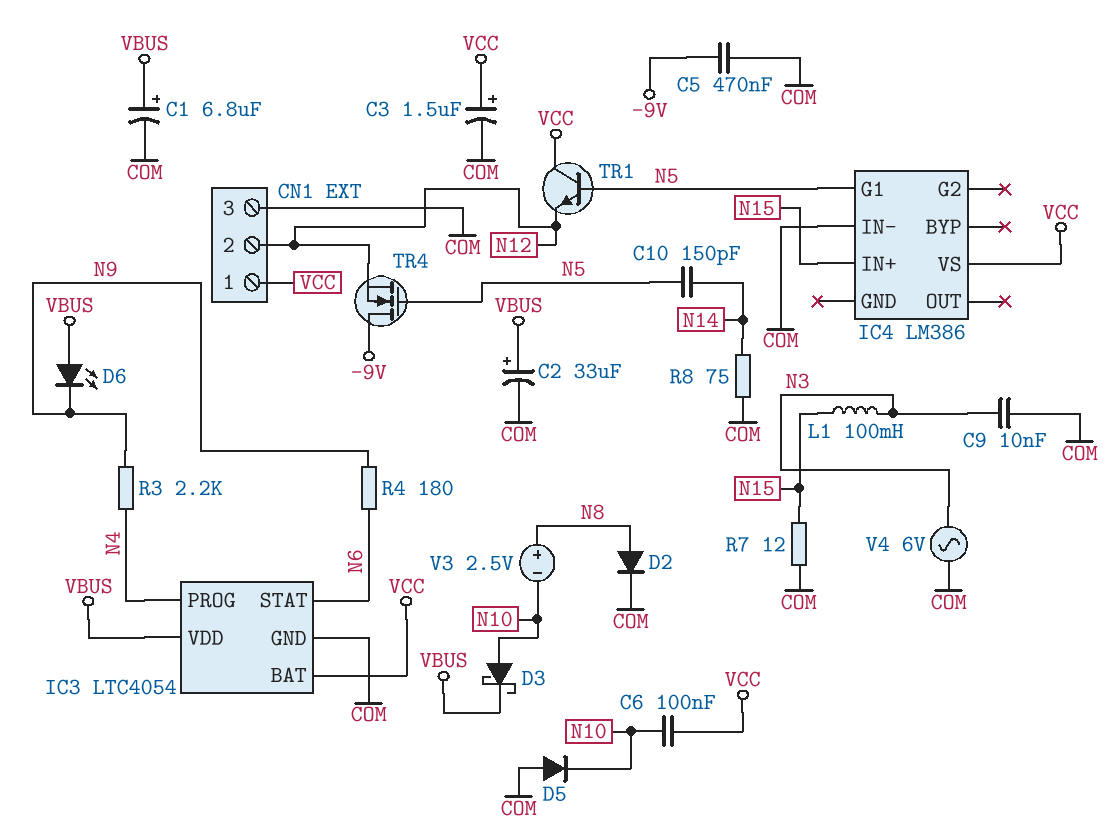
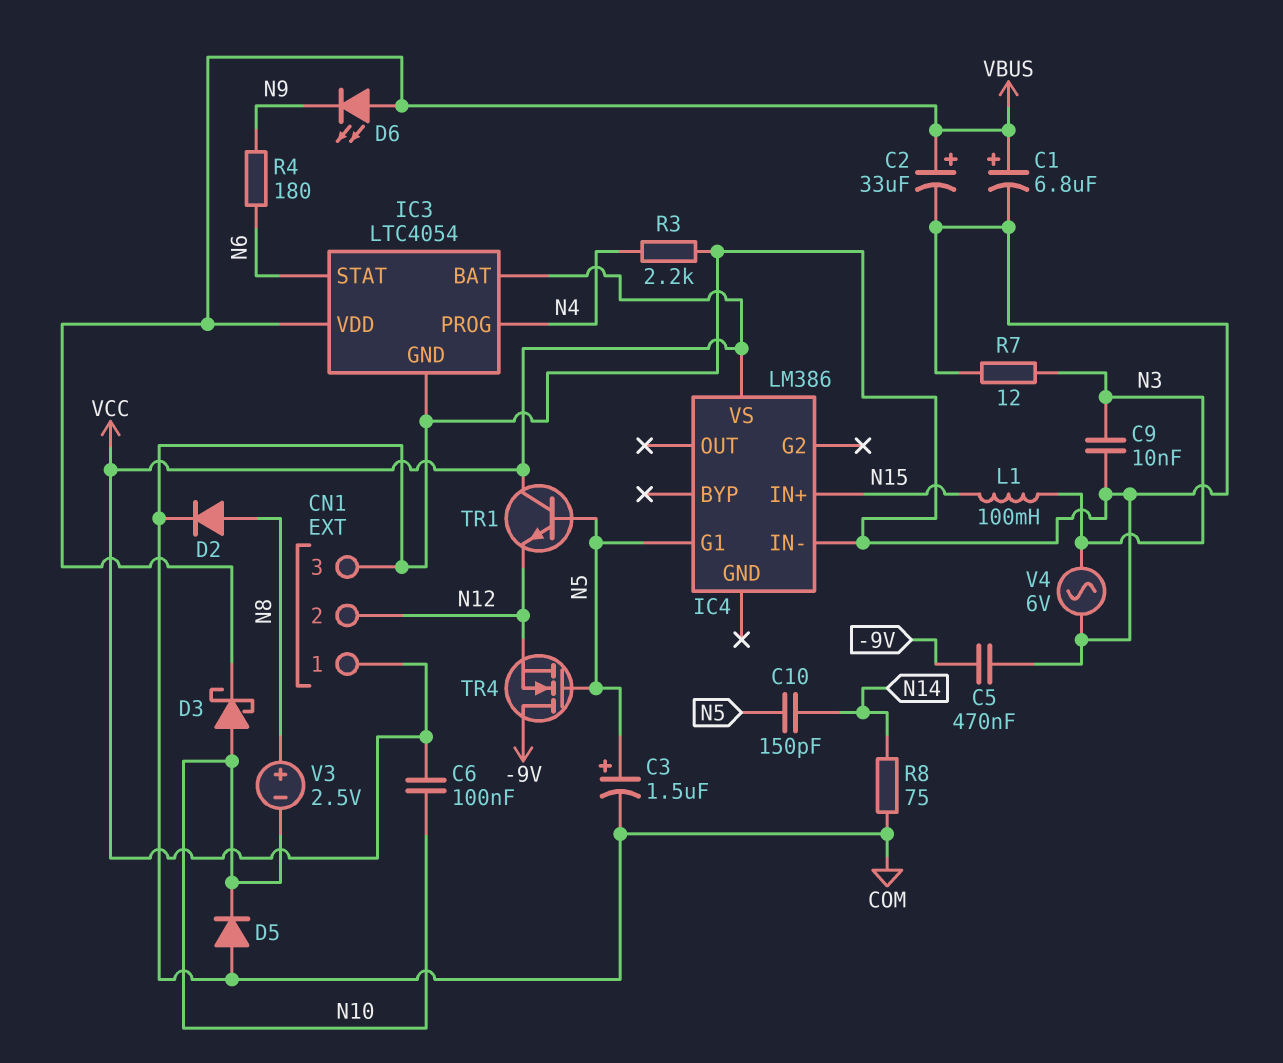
C3: 1.5uF (plus VCC, minus COM) -> 1.5uF (plus N5, minus COM)
R3: 2.2k (N4, N9) -> 2.2k (COM, N4)
R7: 12 (COM, N15) -> 12 (COM, N3)

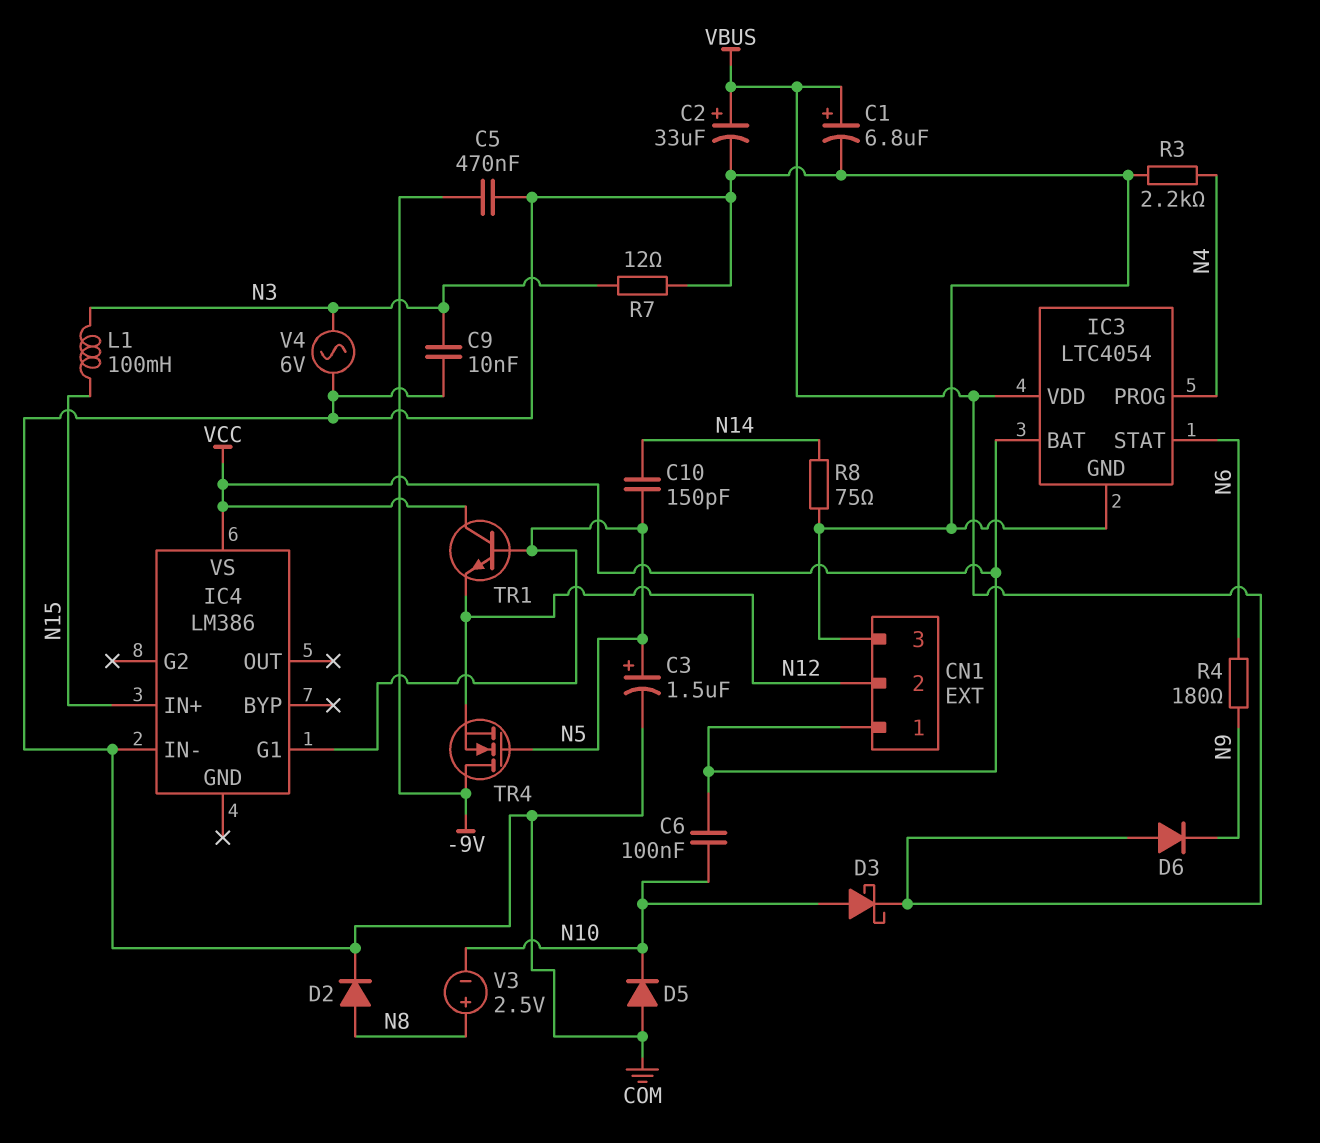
D6: LED (A VBUS, K N9) -> diode (A VBUS, K N9)

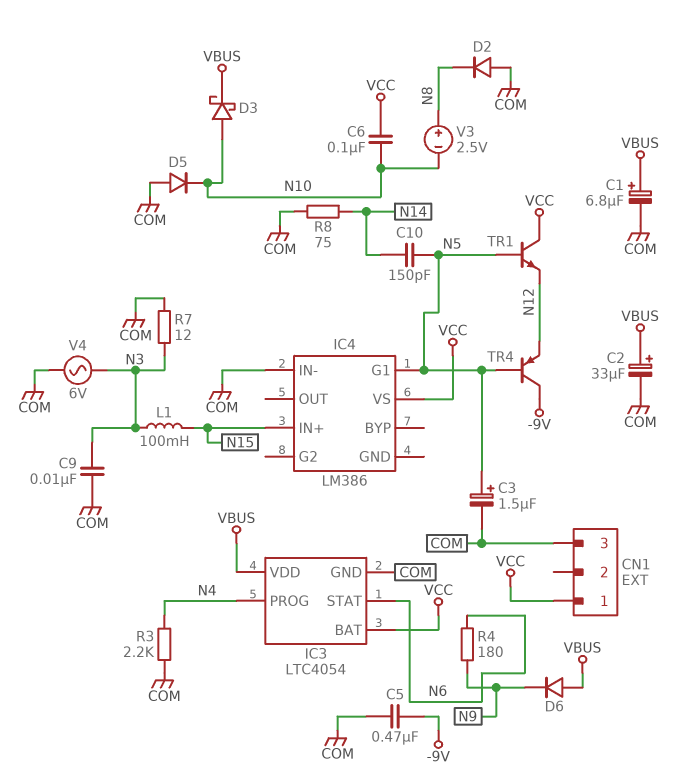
CN1 pin 2: N12 -> none
D2: diode (A N8, K COM) -> diode (A COM, K N8)
TR4: NMOS (G N5, D -9V, S N12) -> PNP (B N5, C -9V, E N12)

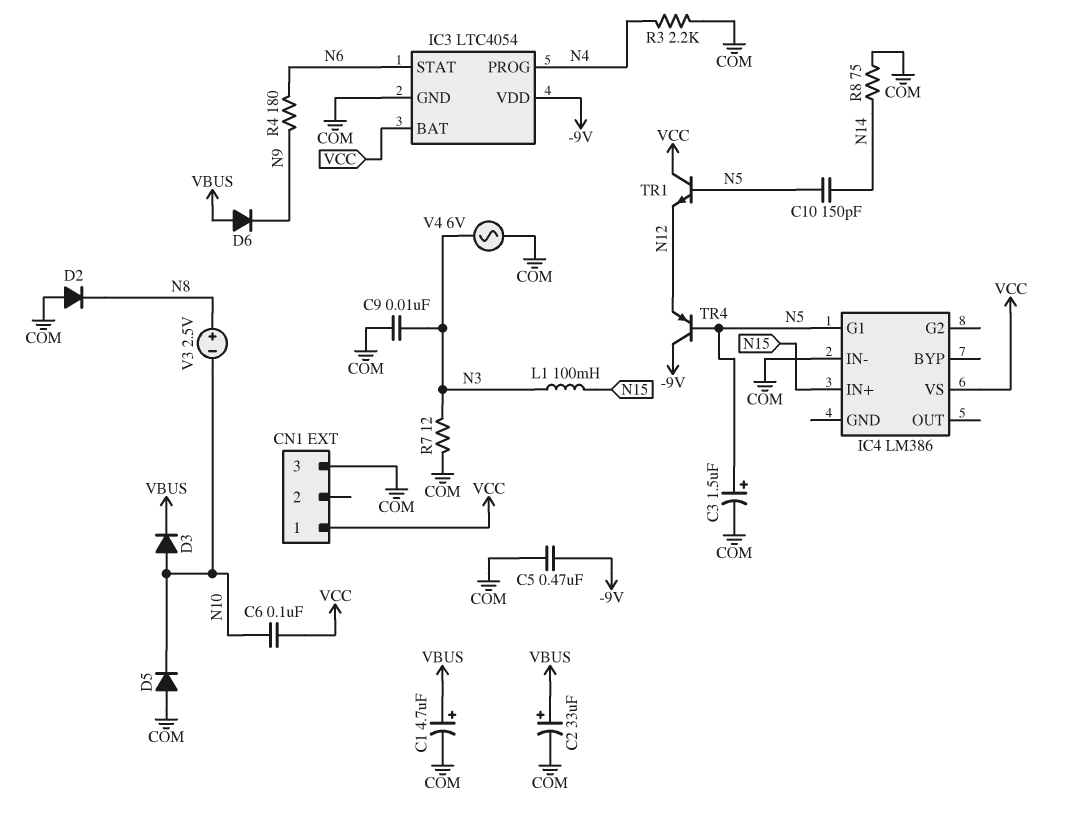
C1: 6.8uF (plus VBUS, minus COM) -> 4.7uF (plus VBUS, minus COM)
D3: schottky (A N10, K VBUS) -> diode (A N10, K VBUS)
IC3 pin VDD: VBUS -> -9V

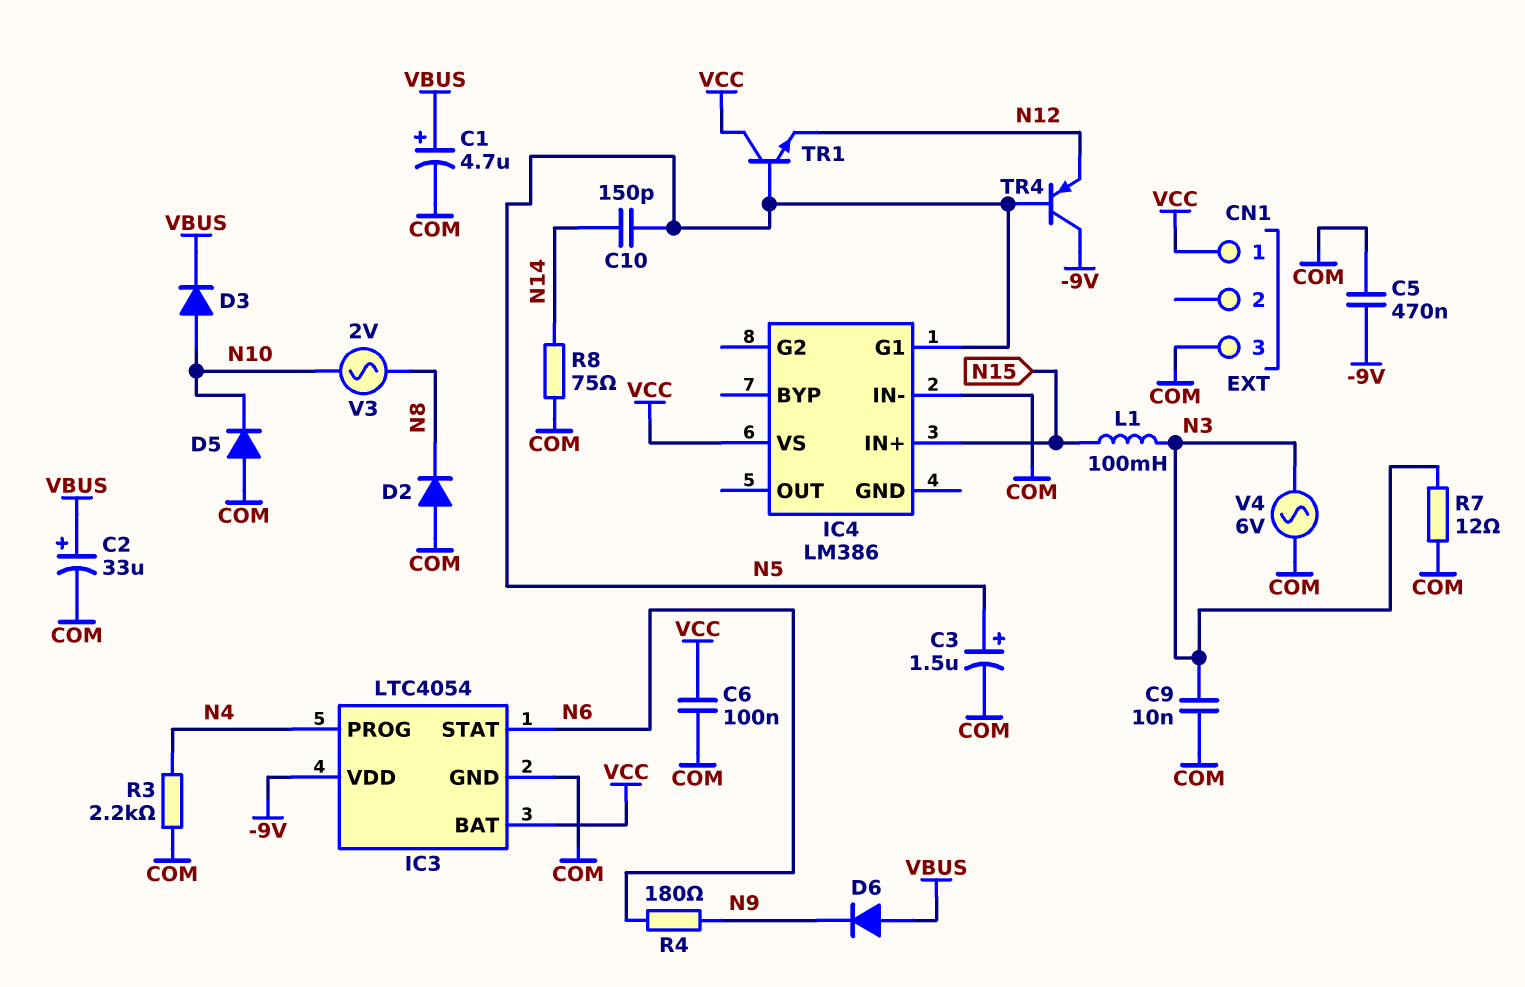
C6: 100nF (N10, VCC) -> 100nF (COM, VCC)
V3: 2.5V (plus N8, minus N10) -> AC 2V (N8, N10)

